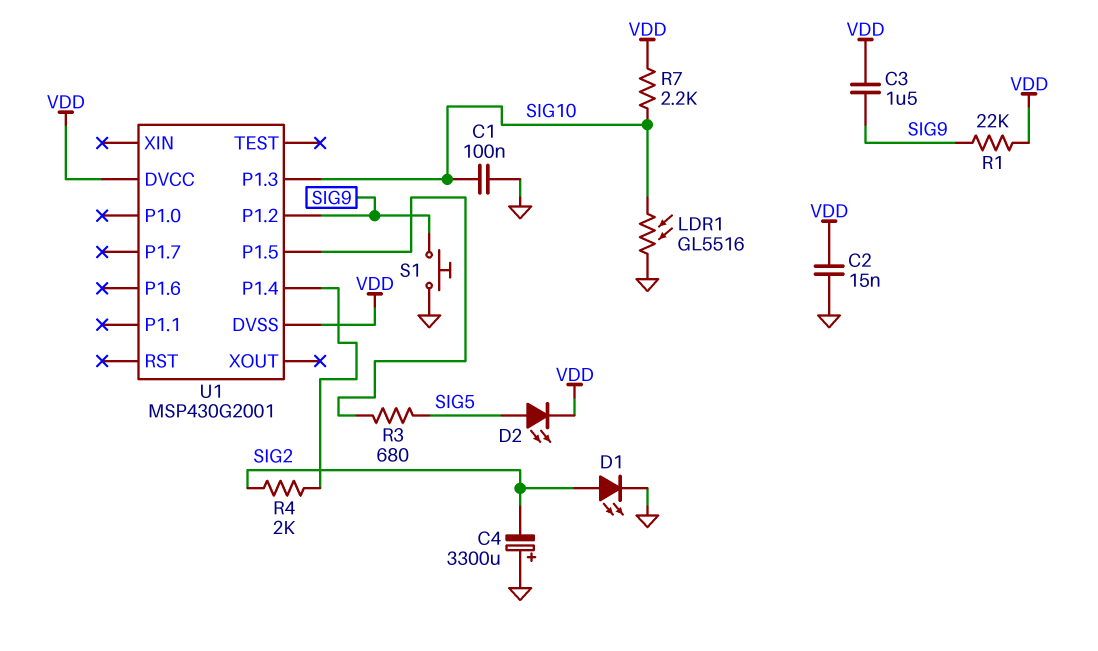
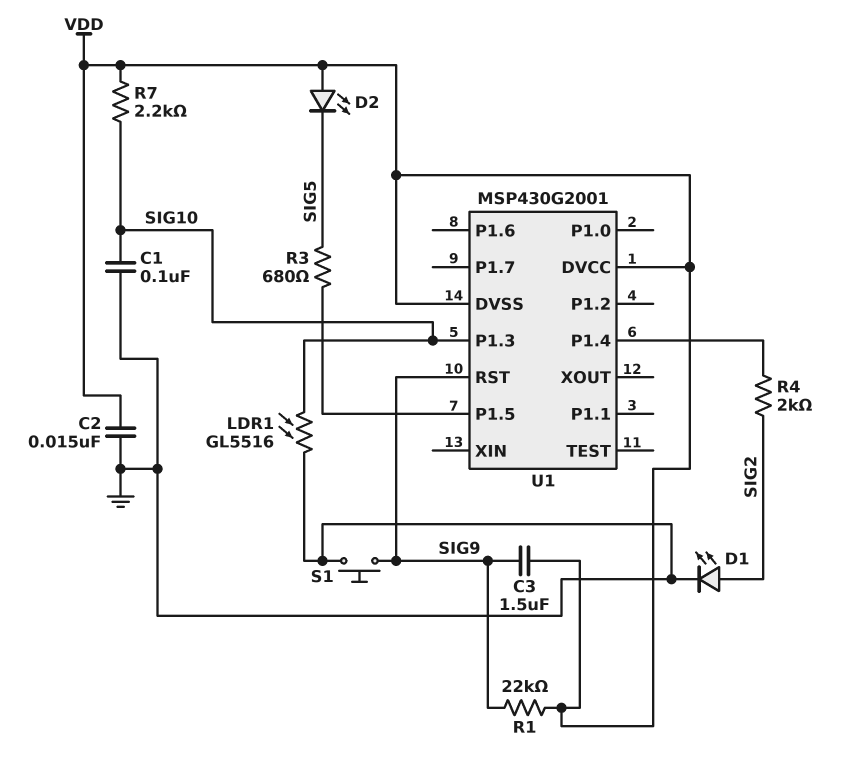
C4: 3300uF (plus GND, minus SIG2) -> none
D2: LED (A SIG5, K VDD) -> LED (A VDD, K SIG5)
U1 pin P1.2: SIG9 -> none
U1 pin RST: none -> SIG9

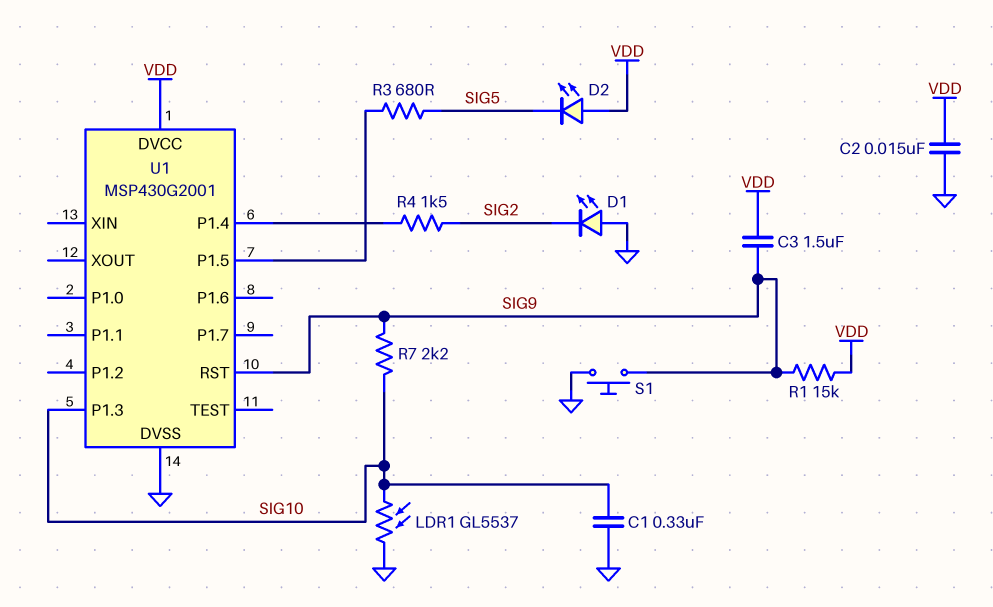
C1: 100nF (GND, SIG10) -> 330nF (GND, SIG10)
D1: LED (A SIG2, K GND) -> LED (A GND, K SIG2)
LDR1: GL5516 (GND, SIG10) -> GL5537 (GND, SIG10)
R1: 22k (SIG9, VDD) -> 15k (SIG9, VDD)
R4: 2k (SIG2, U1/P1.4) -> 1.5k (SIG2, U1/P1.4)
R7: 2.2k (SIG10, VDD) -> 2.2k (SIG9, SIG10)
U1 pin DVSS: VDD -> GND

